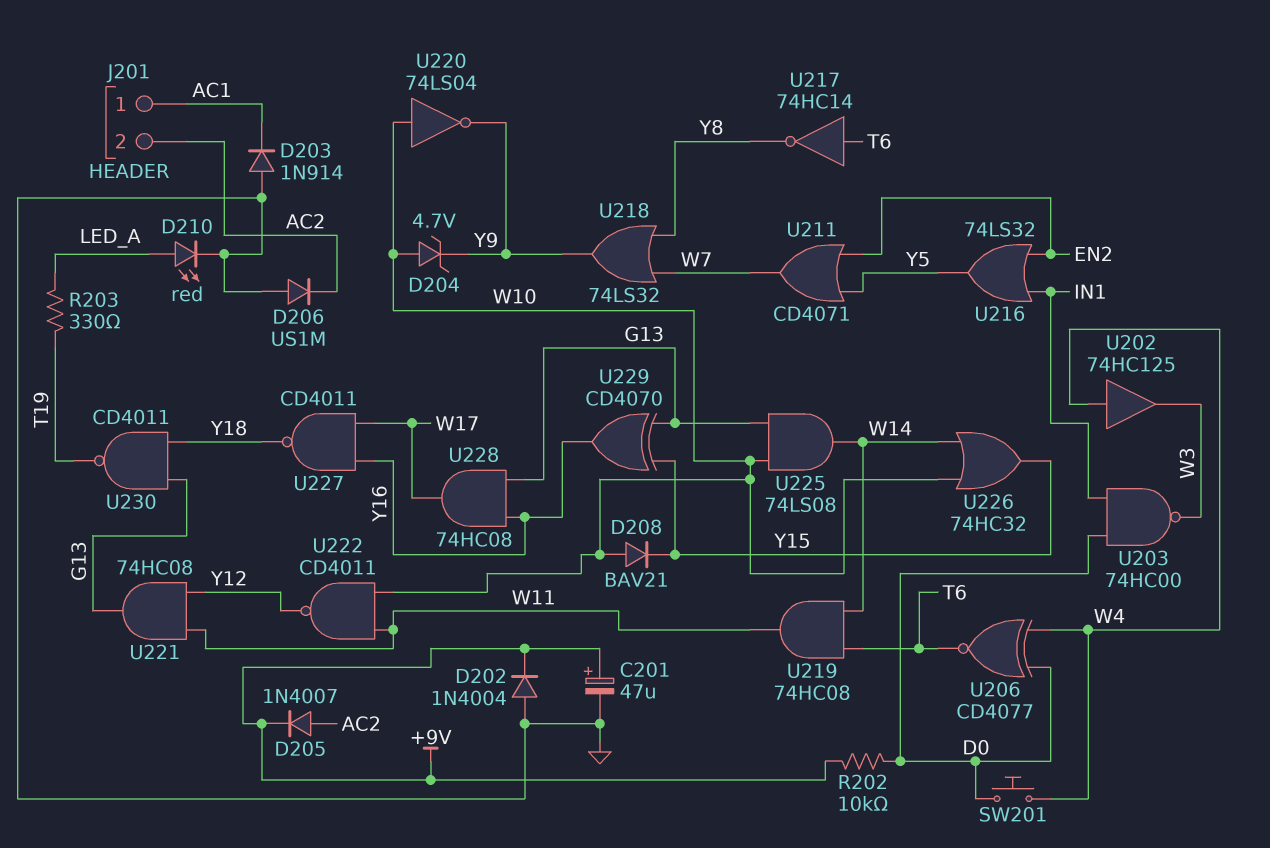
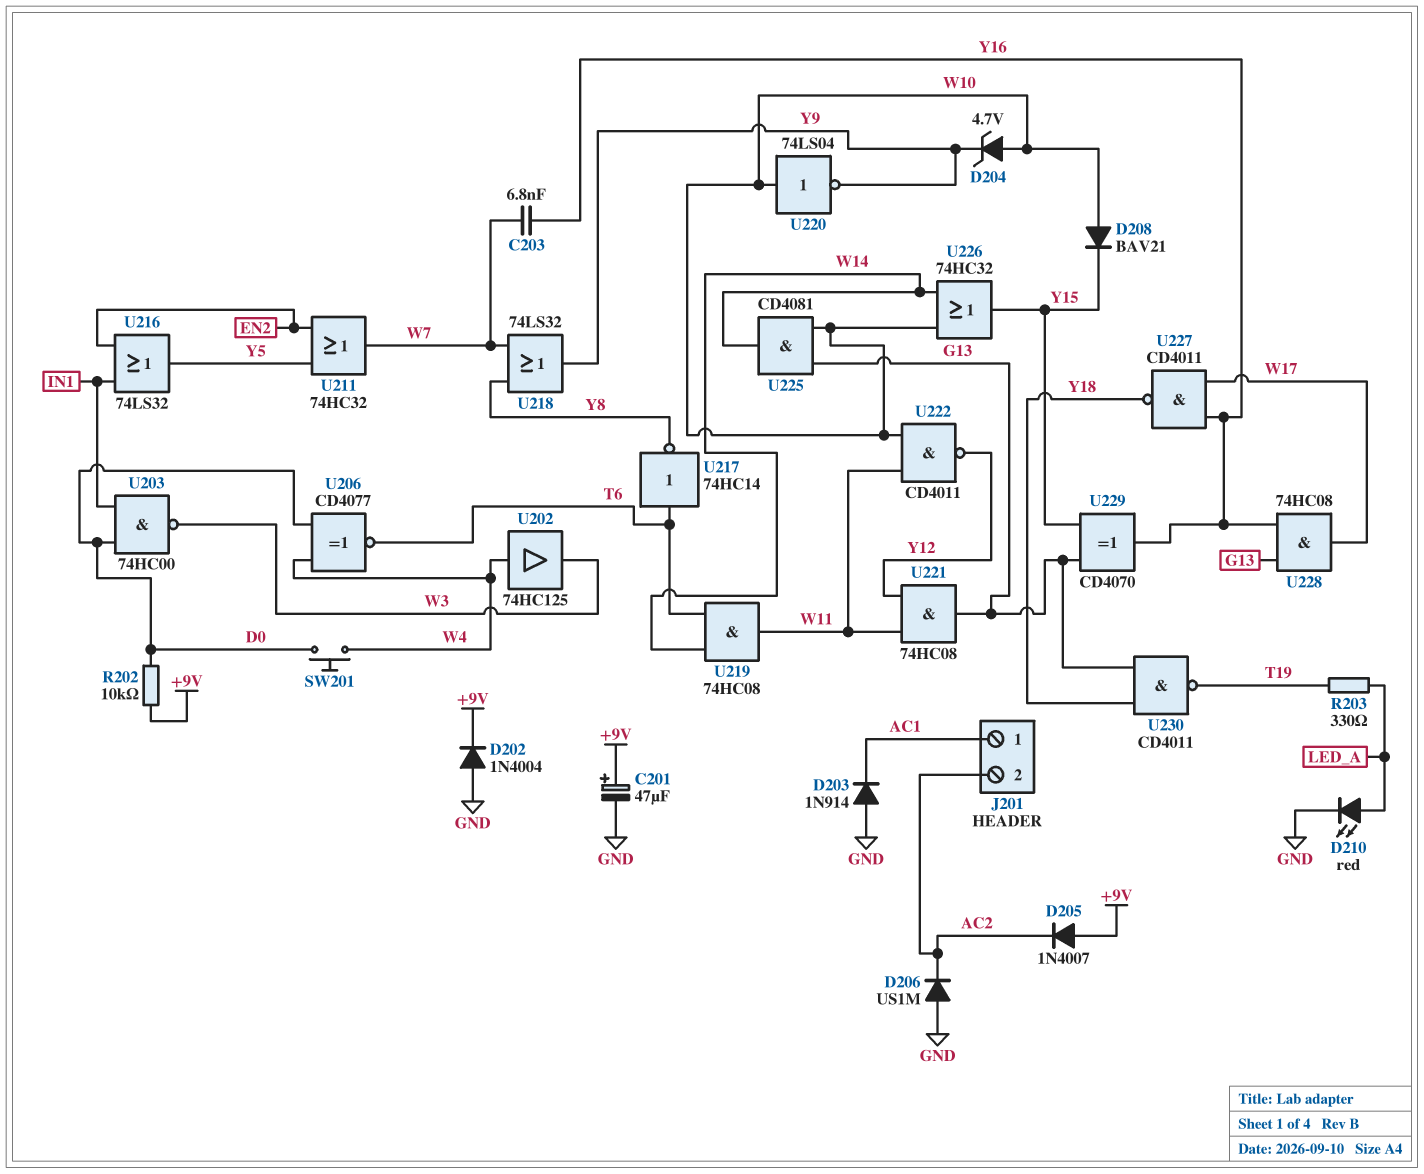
C203: none -> 6.8nF (W7, Y16)
D205: diode 1N4007 (A AC2, K +9V) -> diode 1N4007 (A +9V, K AC2)
U211: OR CD4071 (in EN2, in Y5, out W7) -> OR 74HC32 (in EN2, in Y5, out W7)
U225: AND 74LS08 (in G13, in W10, out W14) -> AND CD4081 (in G13, in W10, out W14)

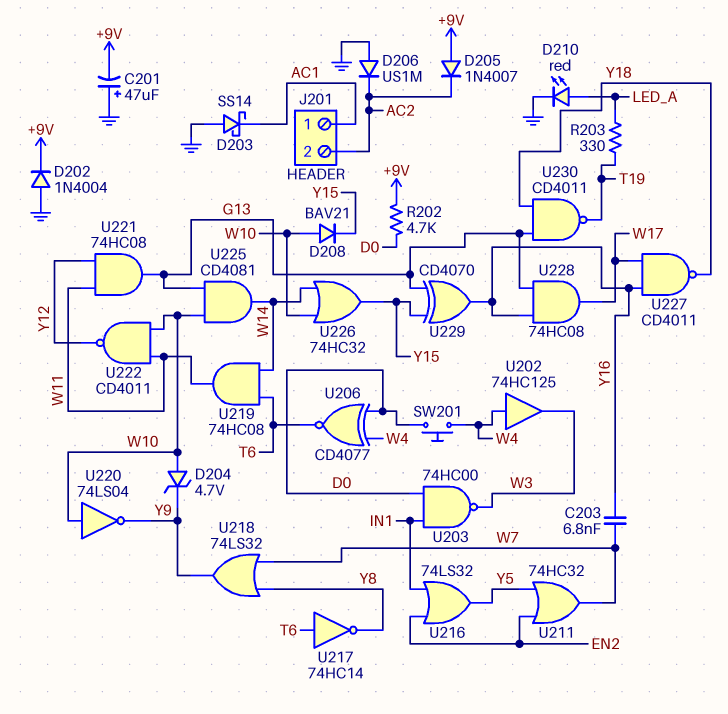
C201: 47uF (plus +9V, minus GND) -> 47uF (plus GND, minus +9V)
D203: diode 1N914 (A GND, K AC1) -> schottky SS14 (A GND, K AC1)
R202: 10k (+9V, D0) -> 4.7k (+9V, D0)

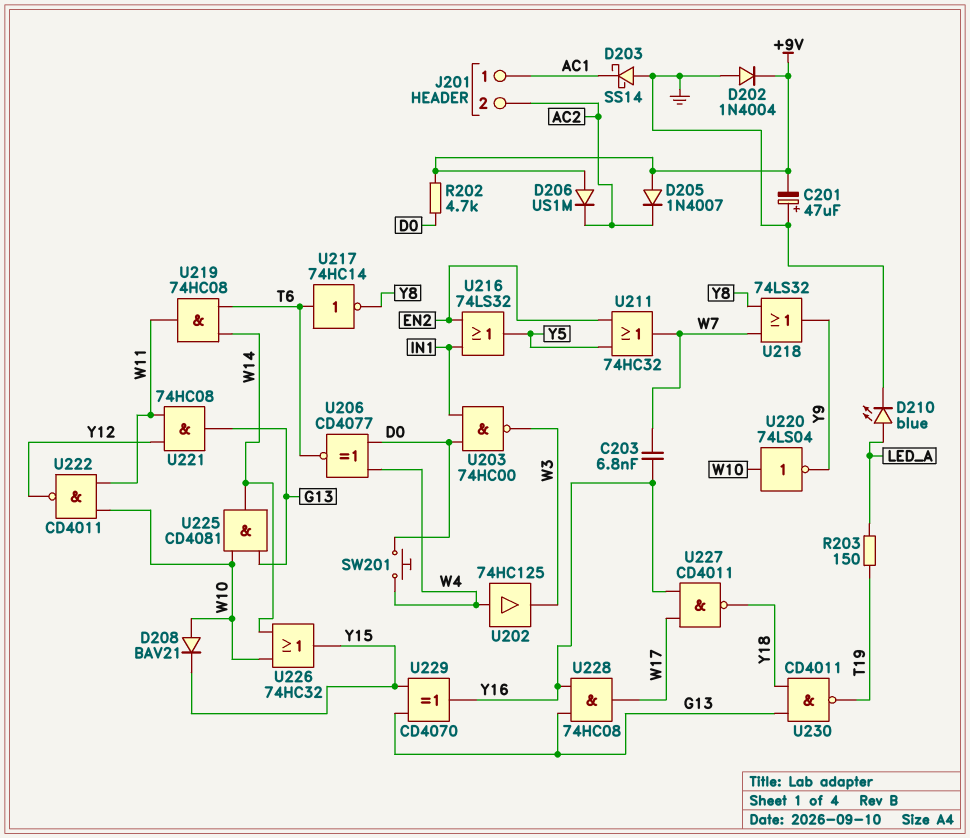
D204: zener 4.7V (A W10, K Y9) -> none
D206: diode US1M (A GND, K AC2) -> diode US1M (A +9V, K AC2)
D210: LED red (A LED_A, K GND) -> LED blue (A LED_A, K GND)
R203: 330 (LED_A, T19) -> 150 (LED_A, T19)

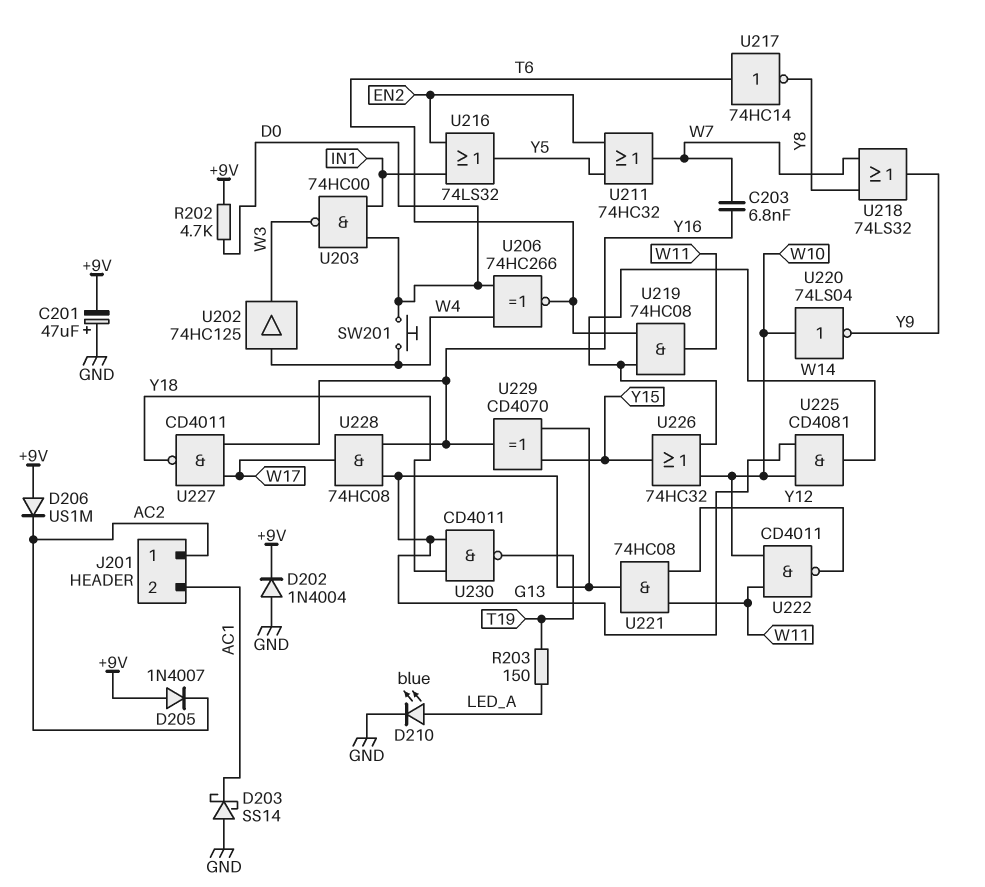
D208: diode BAV21 (A W10, K Y15) -> none
J201 pin 1: AC1 -> AC2
J201 pin 2: AC2 -> AC1
U206: XNOR CD4077 (in D0, in W4, out T6) -> XNOR 74HC266 (in D0, in W4, out T6)

